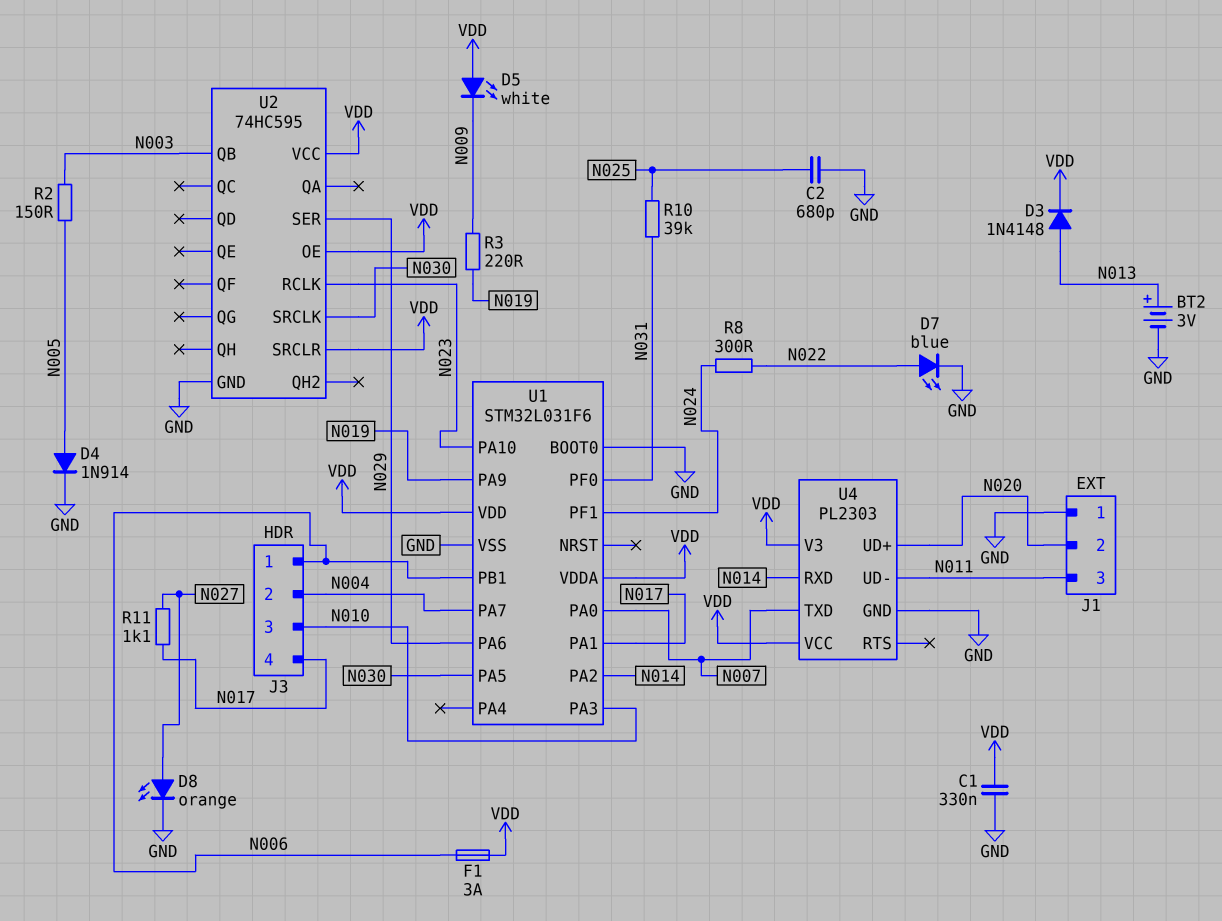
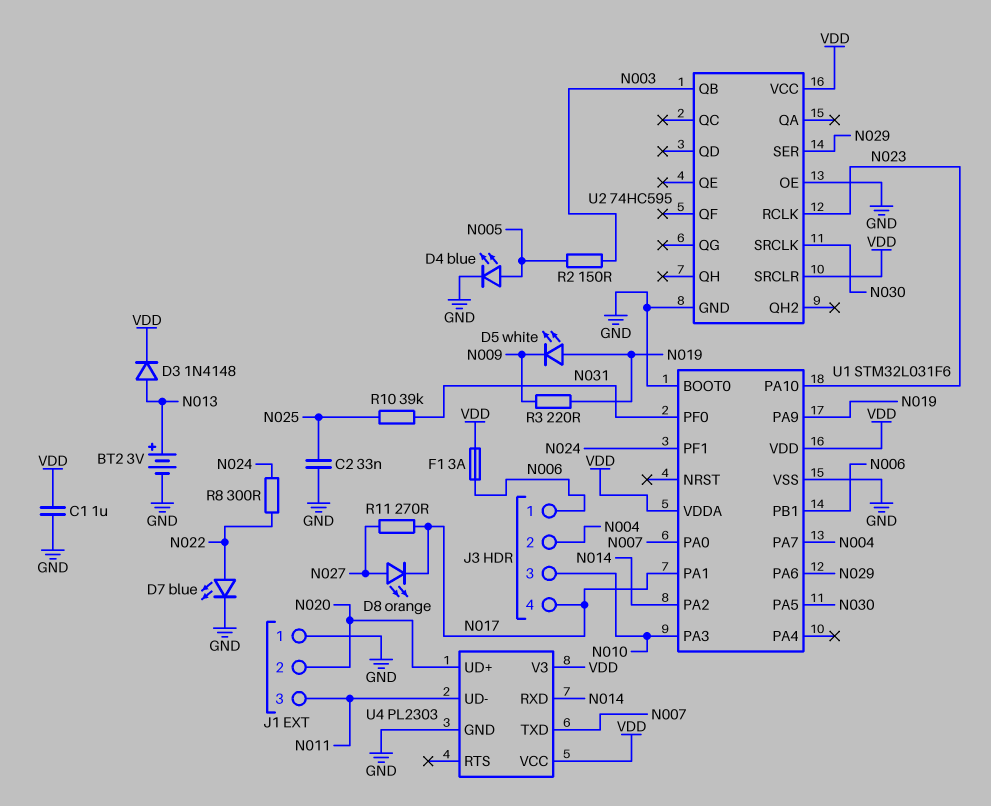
C1: 330nF (GND, VDD) -> 1uF (GND, VDD)
C2: 680pF (GND, N025) -> 33nF (GND, N025)
D4: diode 1N914 (A N005, K GND) -> LED blue (A N005, K GND)
D5: LED white (A VDD, K N009) -> LED white (A N019, K N009)
D8: LED orange (A N027, K GND) -> LED orange (A N027, K N017)
R11: 1.1k (N017, N027) -> 270 (N017, N027)
U2 pin OE: VDD -> GND

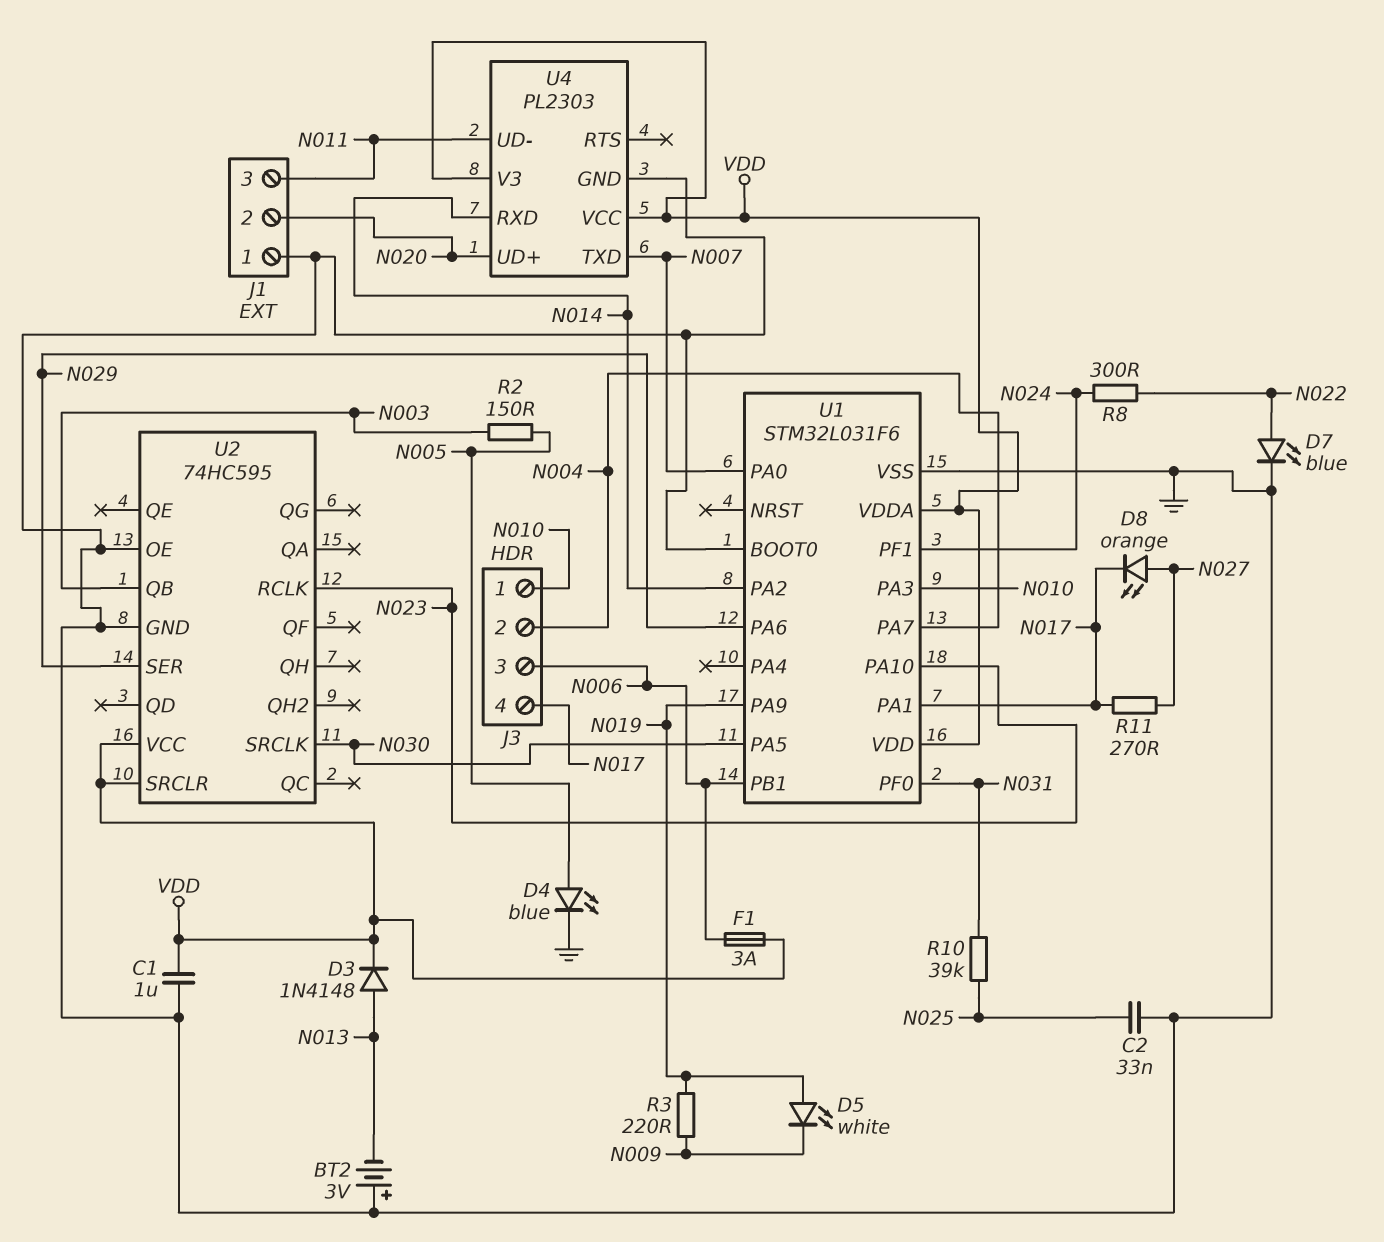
BT2: 3V (plus N013, minus GND) -> 3V (plus GND, minus N013)
J3 pin 1: N006 -> N010
J3 pin 3: N010 -> N006

